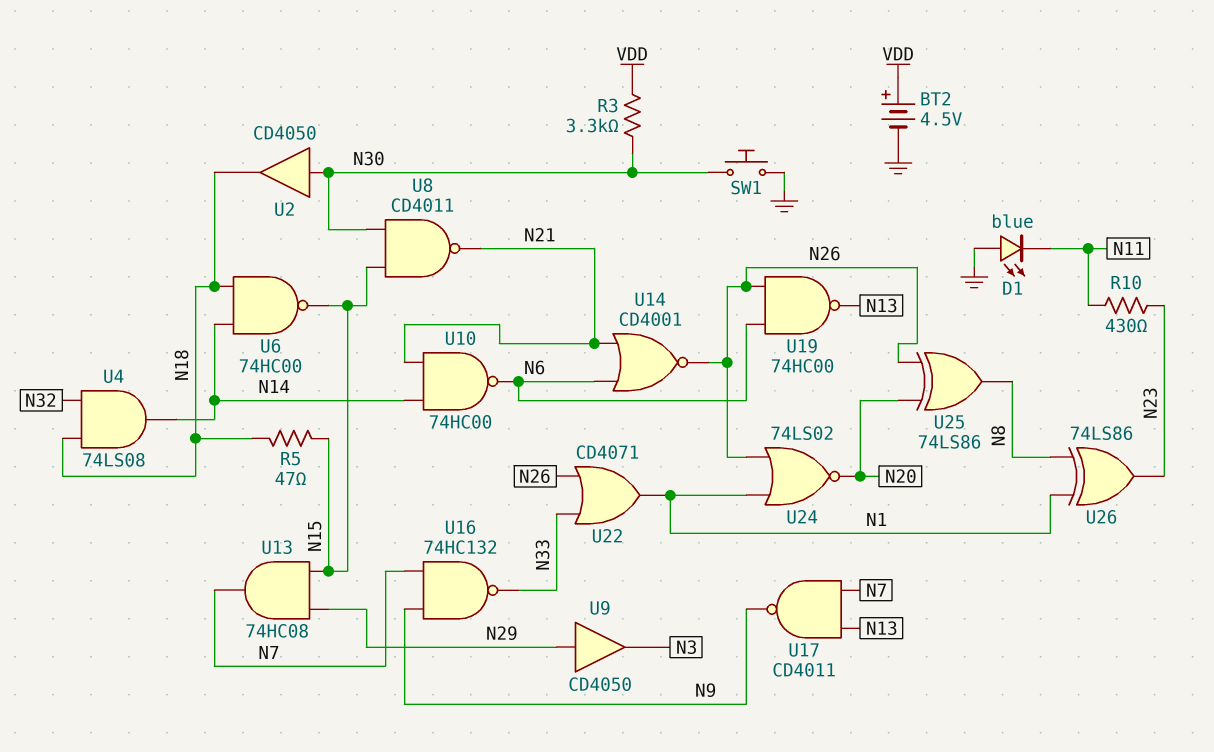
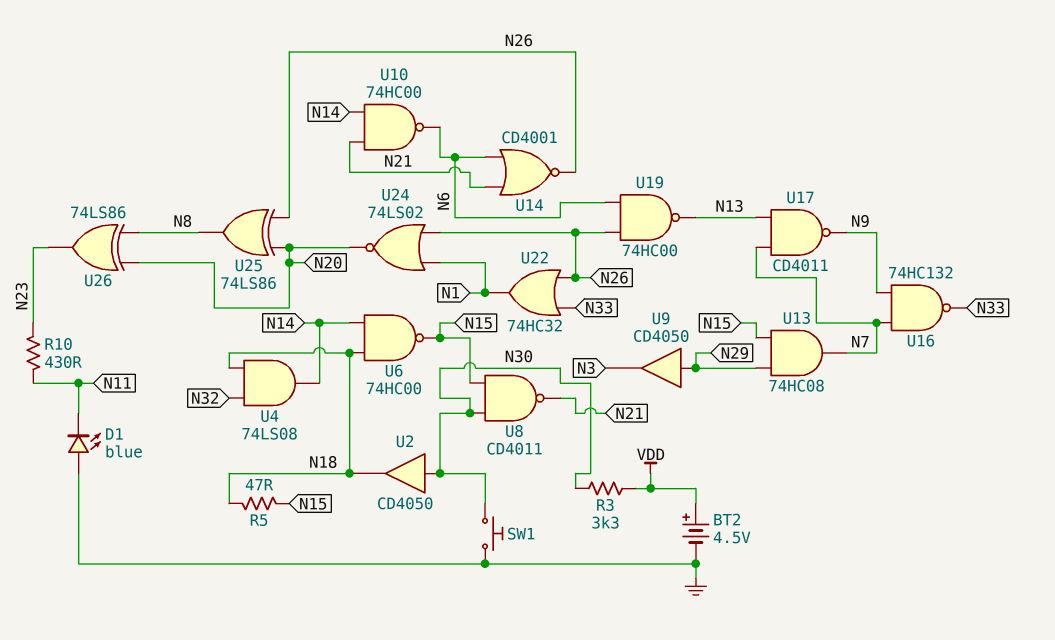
U22: OR CD4071 (in N26, in N33, out N1) -> OR 74HC32 (in N26, in N33, out N1)
U26: XOR 74LS86 (in N1, in N8, out N23) -> XOR 74LS86 (in N8, in N20, out N23)

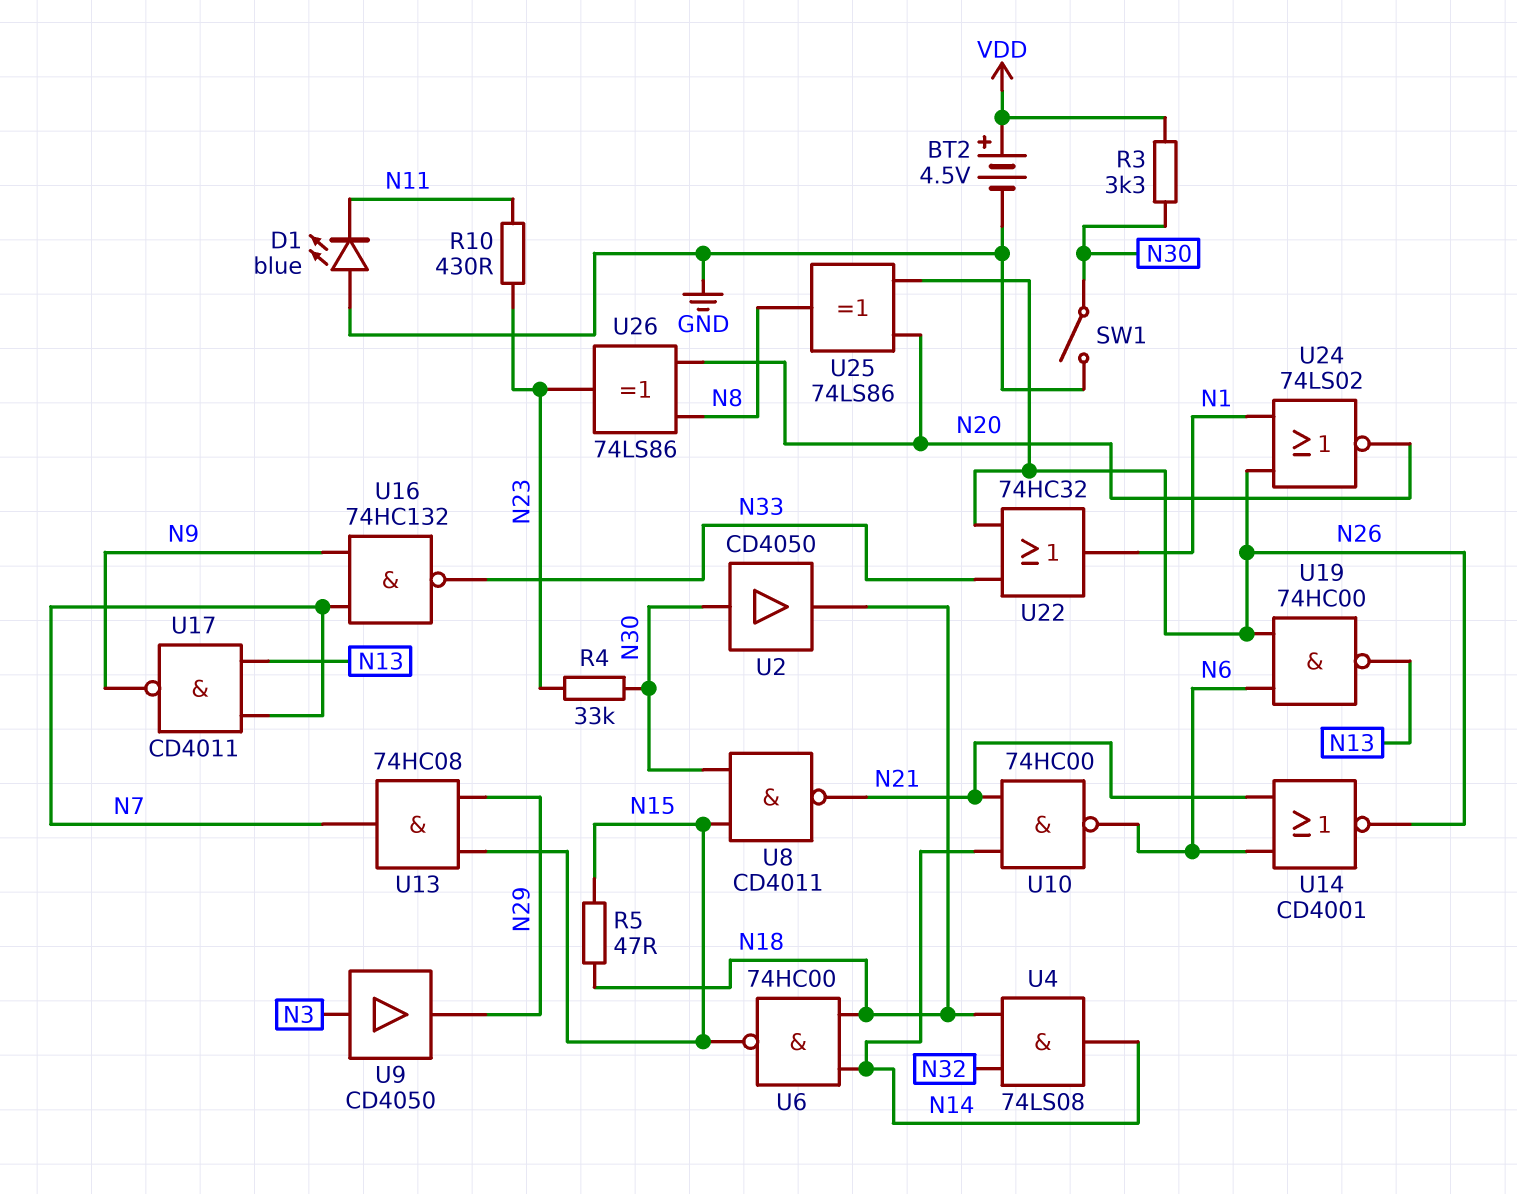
R4: none -> 33k (N23, N30)
SW1: button (GND, N30) -> switch (GND, N30)
U9: buffer CD4050 (in N29, out N3) -> buffer CD4050 (in N3, out N29)

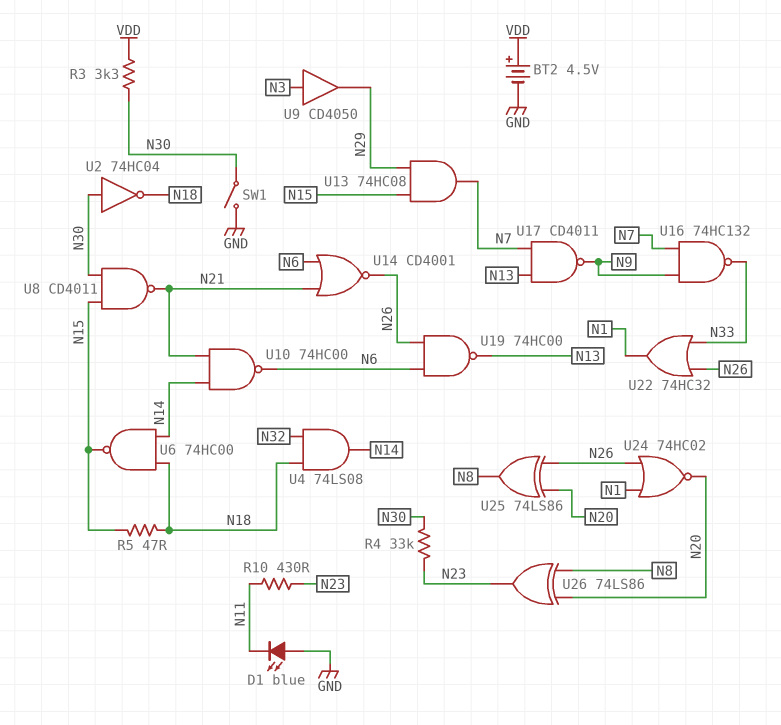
U2: buffer CD4050 (in N30, out N18) -> NOT 74HC04 (in N30, out N18)
U24: NOR 74LS02 (in N1, in N26, out N20) -> NOR 74HC02 (in N1, in N26, out N20)

